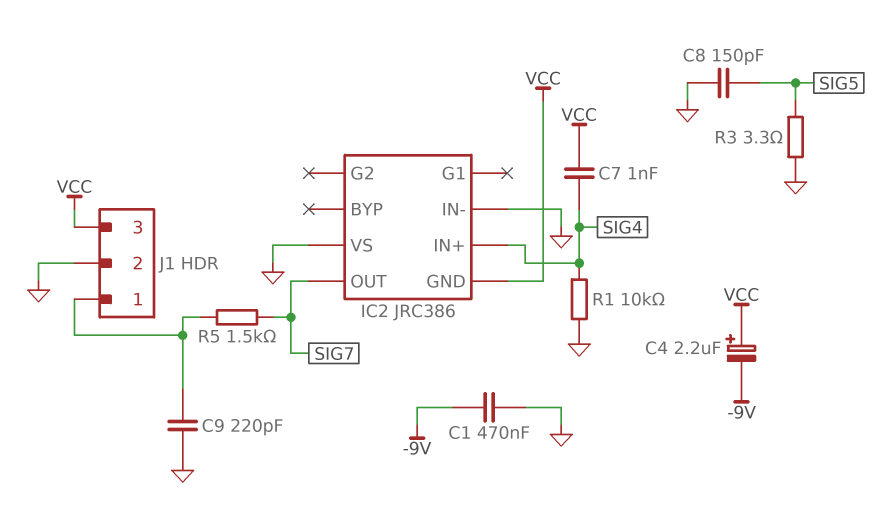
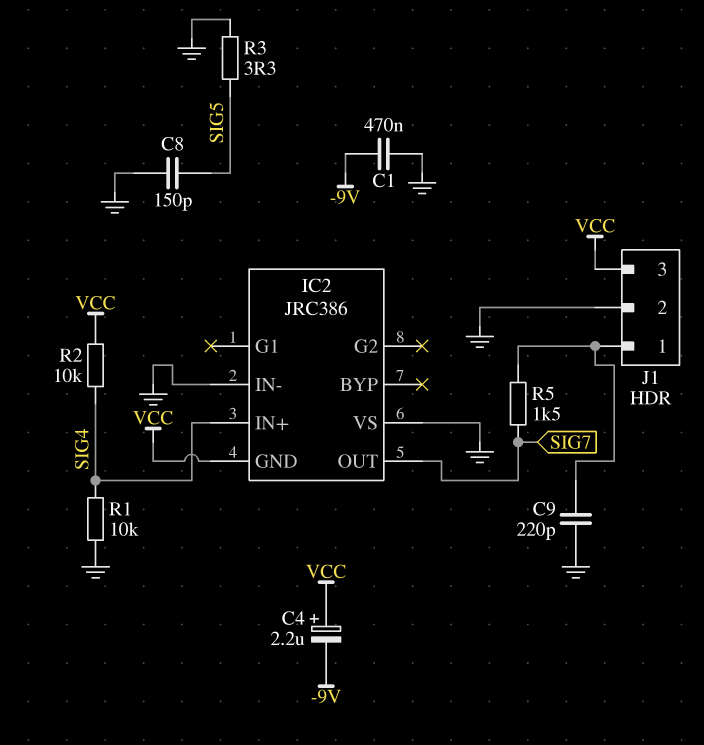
C7: 1nF (SIG4, VCC) -> none
R2: none -> 10k (SIG4, VCC)

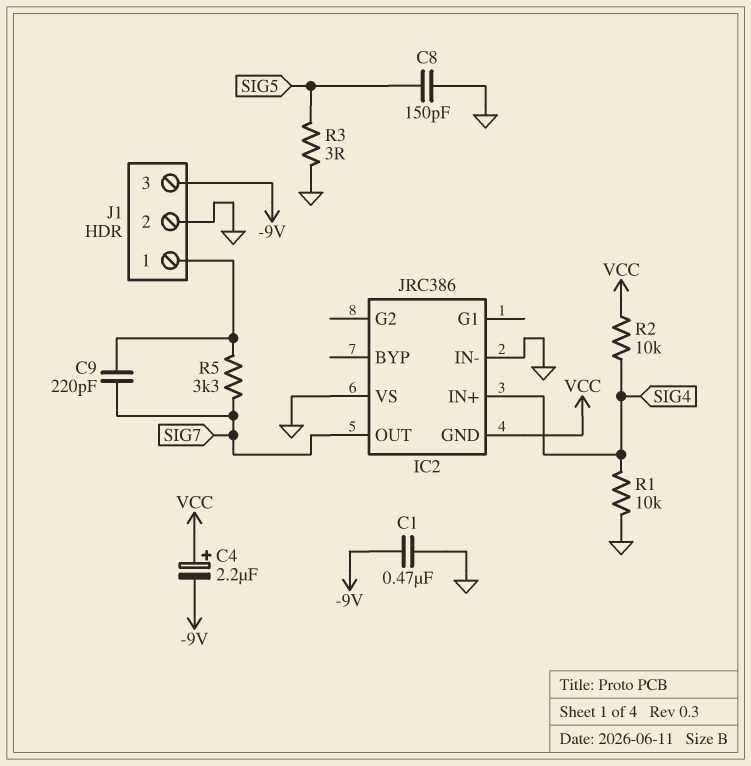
C9: 220pF (GND, J1/1) -> 220pF (J1/1, SIG7)
J1 pin 3: VCC -> -9V
R3: 3.3 (GND, SIG5) -> 3 (GND, SIG5)
R5: 1.5k (J1/1, SIG7) -> 3.3k (J1/1, SIG7)

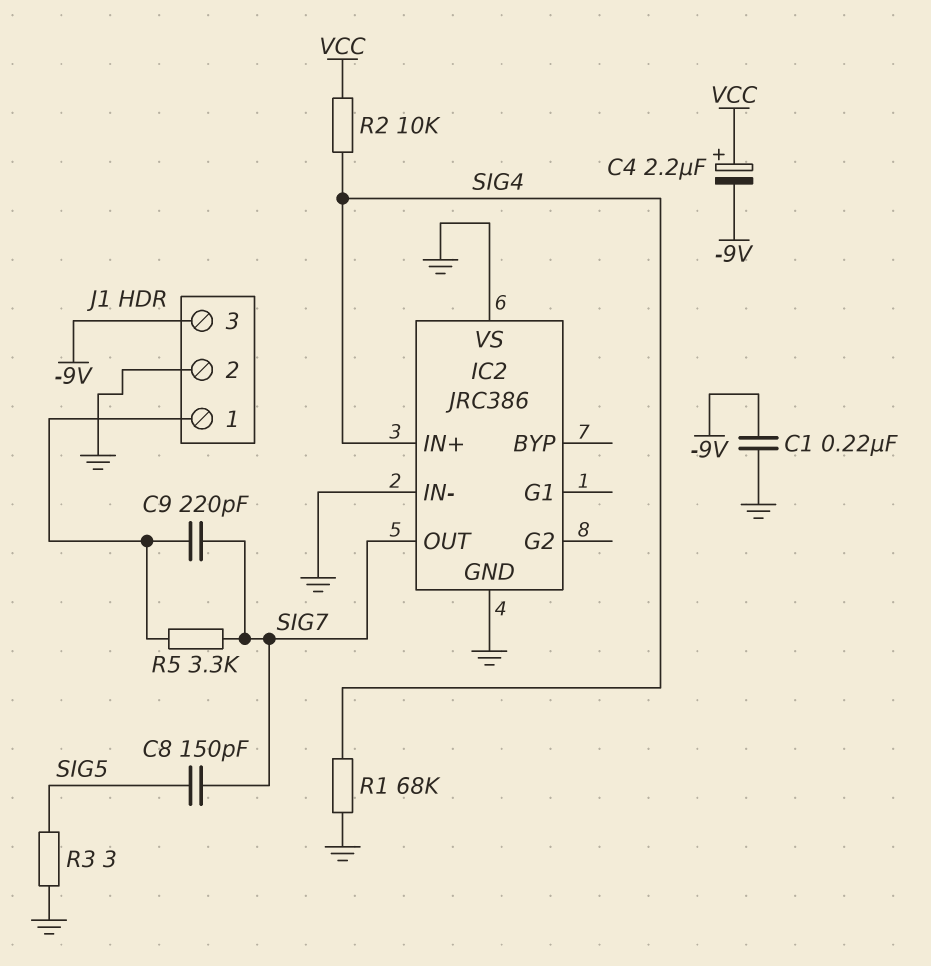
C1: 470nF (-9V, GND) -> 220nF (-9V, GND)
C8: 150pF (GND, SIG5) -> 150pF (SIG5, SIG7)
IC2 pin GND: VCC -> GND
R1: 10k (GND, SIG4) -> 68k (GND, SIG4)

